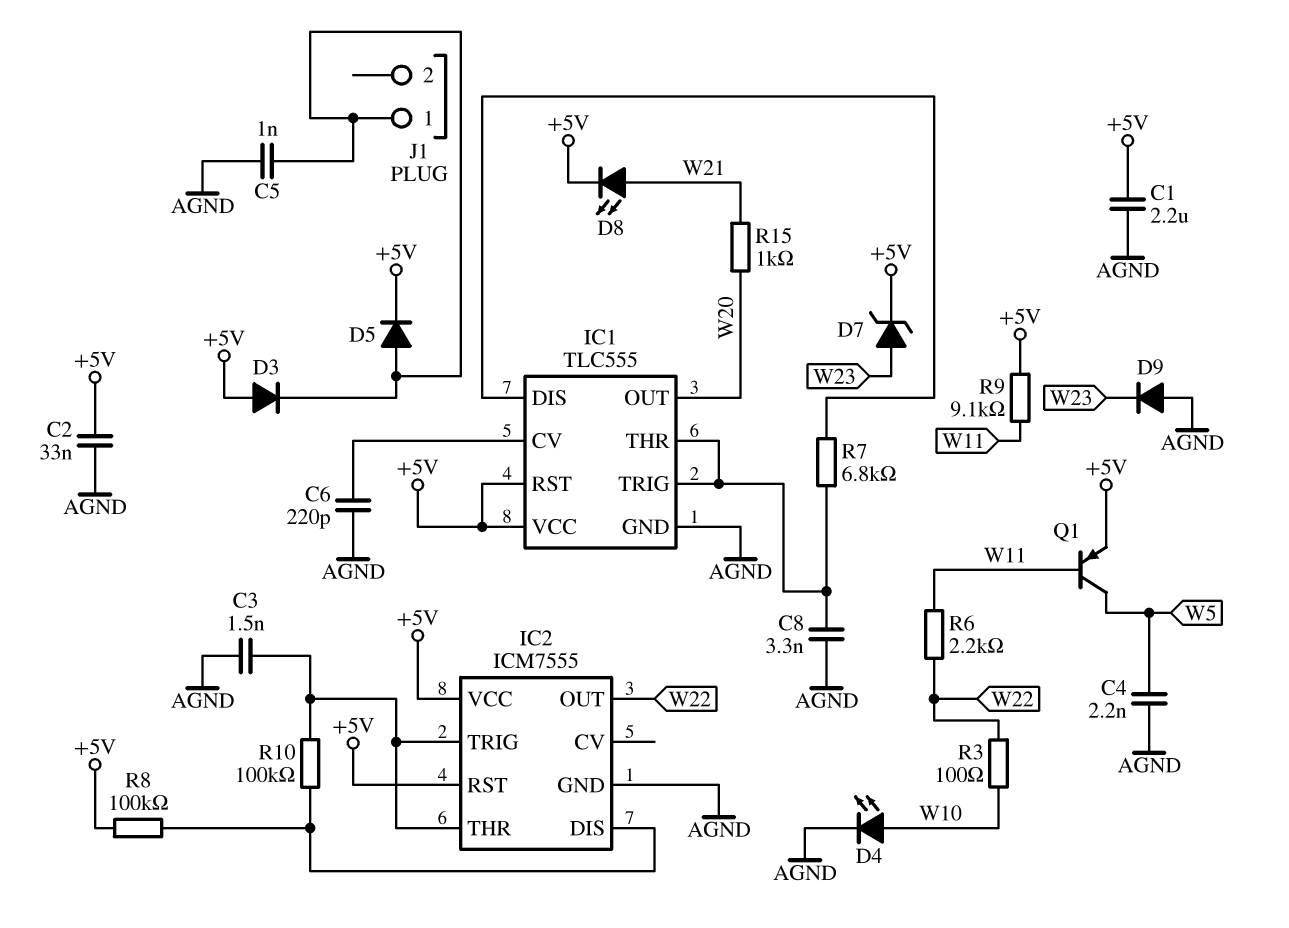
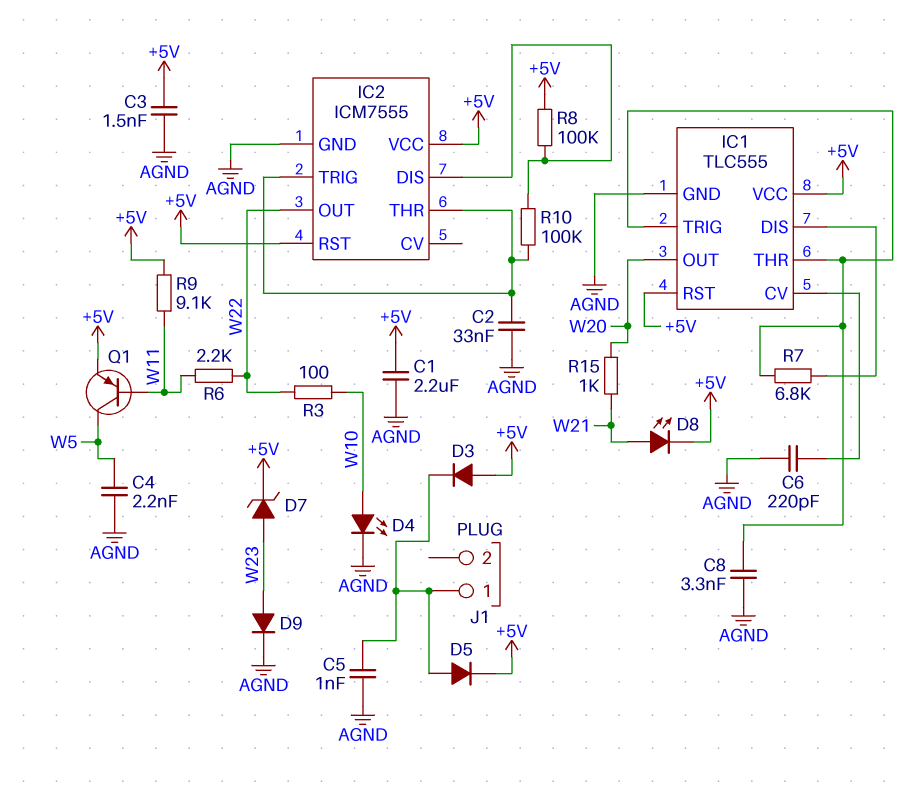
C2: 33nF (+5V, AGND) -> 33nF (AGND, IC2/THR)
C3: 1.5nF (AGND, IC2/THR) -> 1.5nF (+5V, AGND)
D9: diode (A AGND, K W23) -> diode (A W23, K AGND)

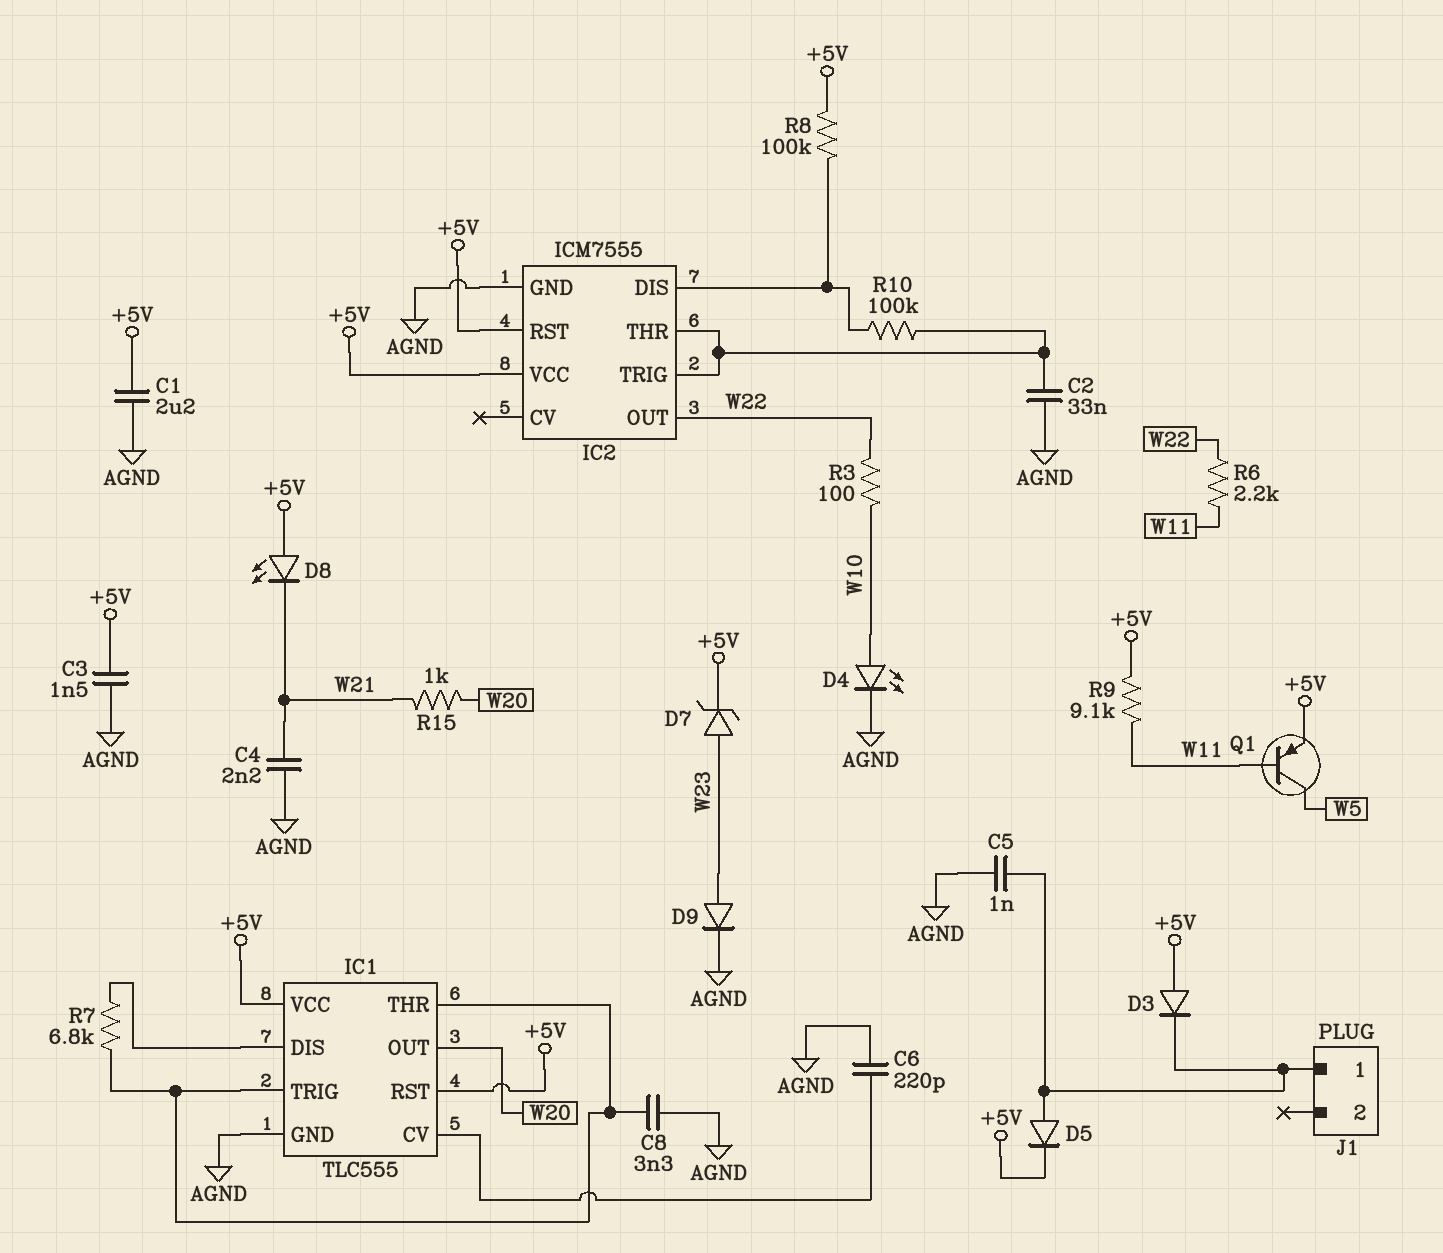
C4: 2.2nF (AGND, W5) -> 2.2nF (AGND, W21)
D8: LED (A W21, K +5V) -> LED (A +5V, K W21)

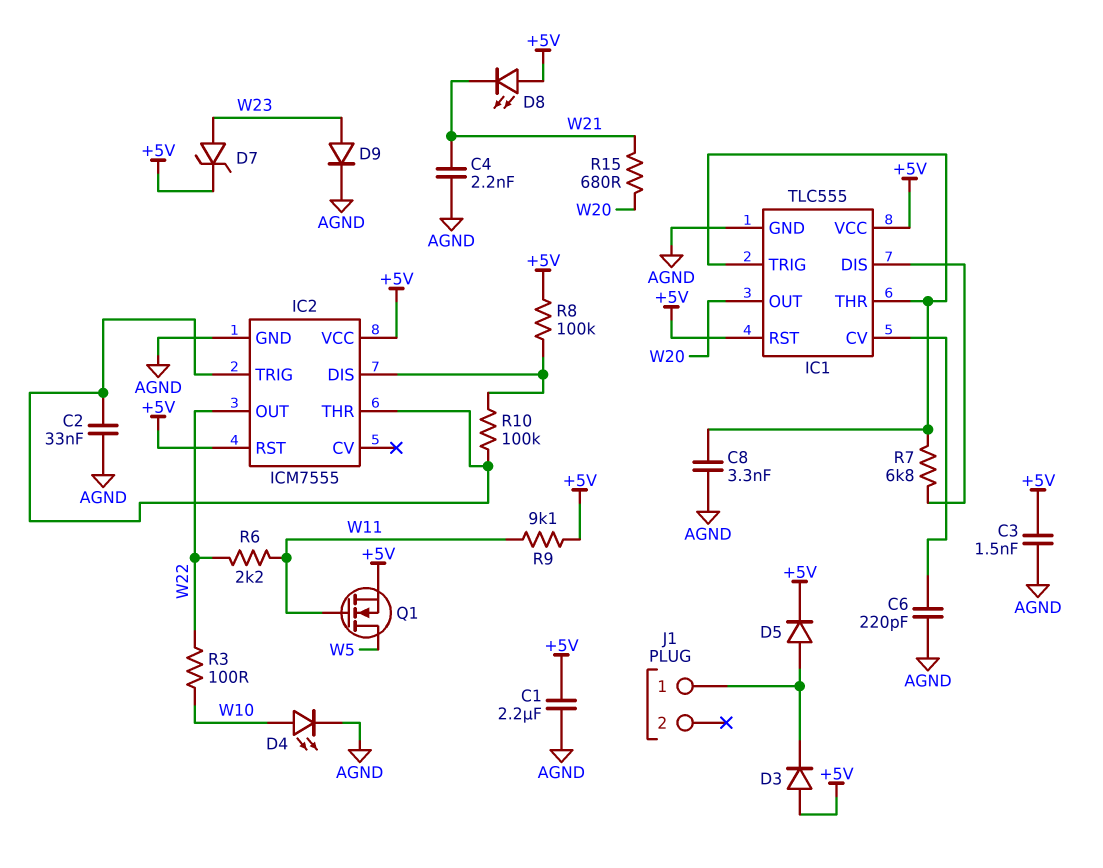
C5: 1nF (AGND, J1/1) -> none
Q1: PNP (B W11, C W5, E +5V) -> NMOS (G W11, D W5, S +5V)
R15: 1k (W20, W21) -> 680 (W20, W21)

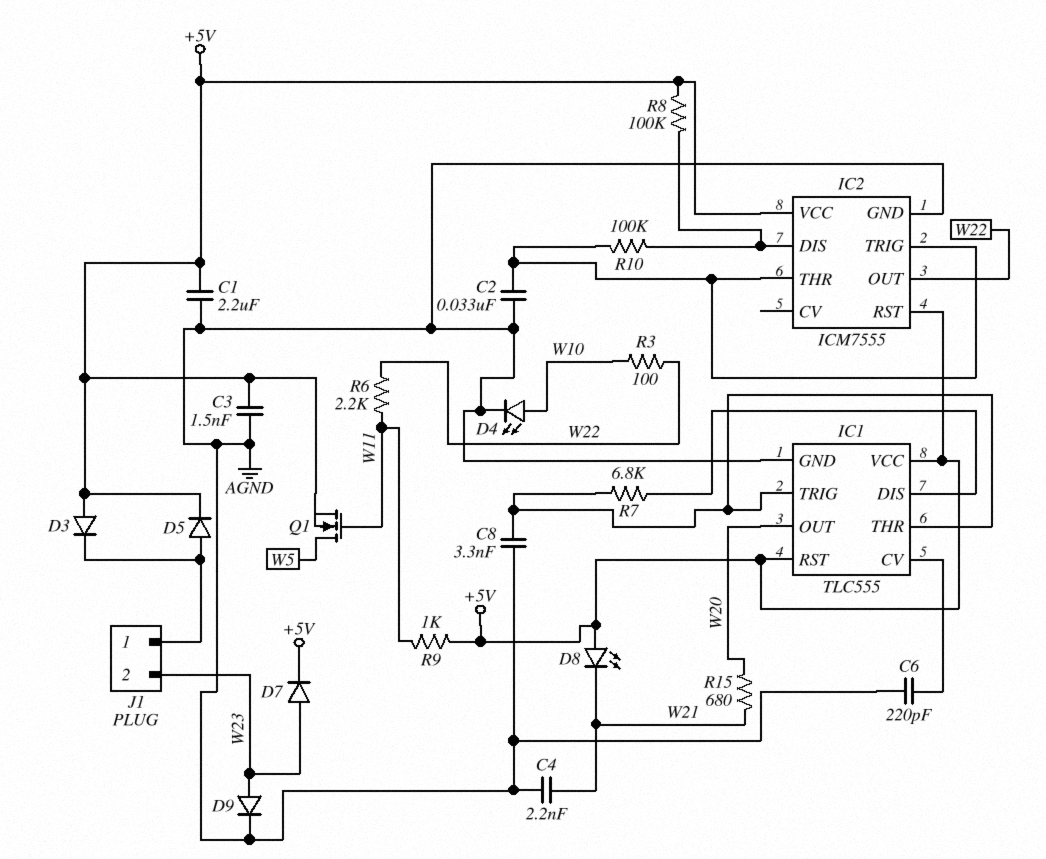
D7: zener (A W23, K +5V) -> diode (A W23, K +5V)
J1 pin 2: none -> W23
R9: 9.1k (+5V, W11) -> 1k (+5V, W11)

